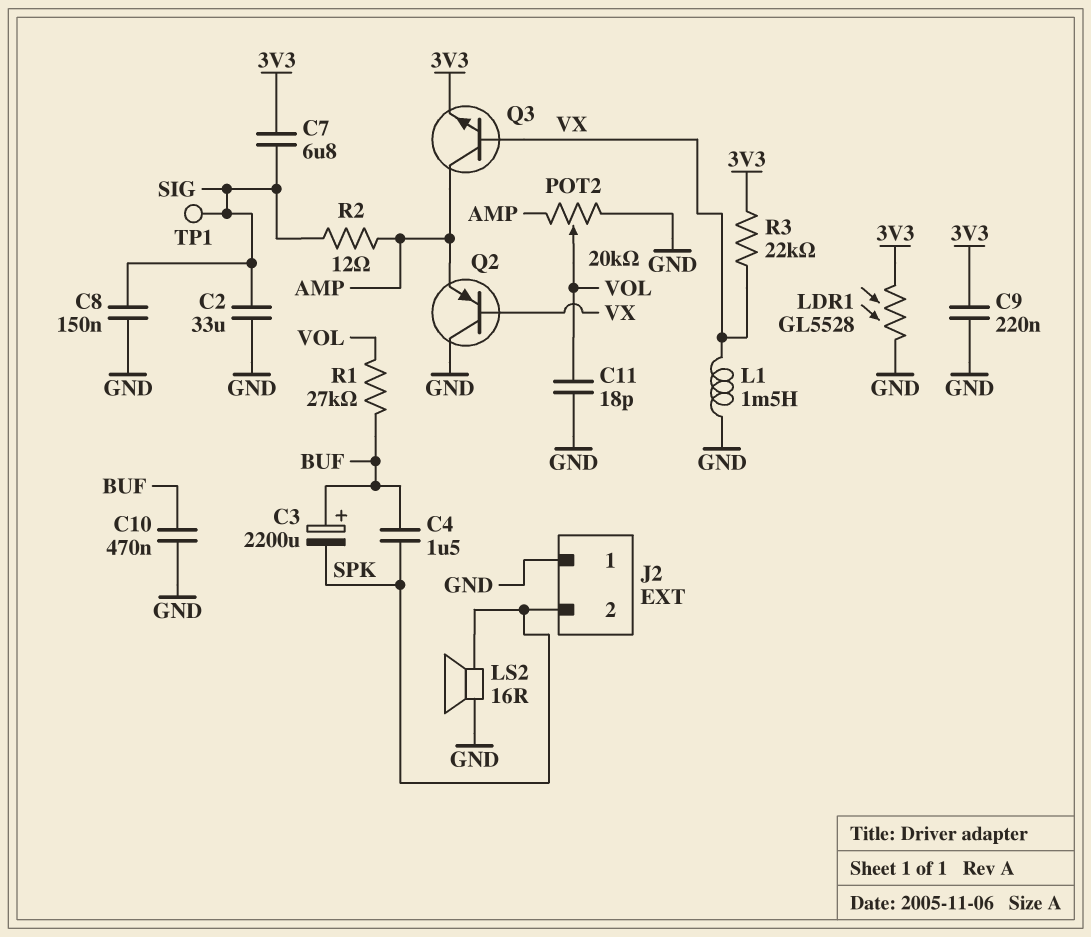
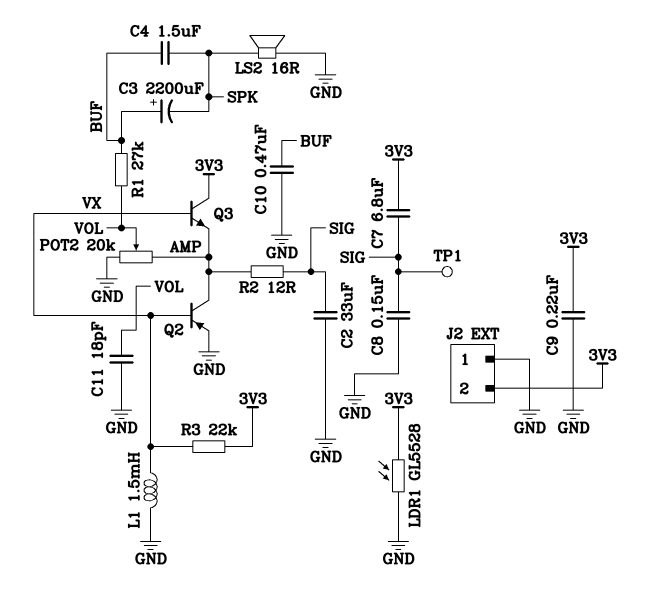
J2 pin 2: SPK -> 3V3
Q2: PNP (B VX, C GND, E AMP) -> PNP (B VX, C AMP, E GND)
Q3: NPN (B VX, C AMP, E 3V3) -> NPN (B VX, C 3V3, E AMP)

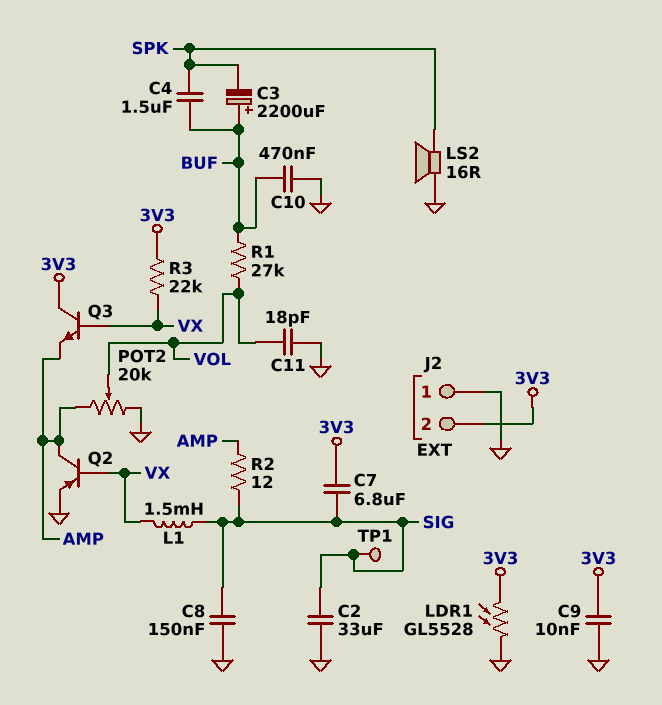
C9: 220nF (3V3, GND) -> 10nF (3V3, GND)
L1: 1.5mH (GND, VX) -> 1.5mH (SIG, VX)

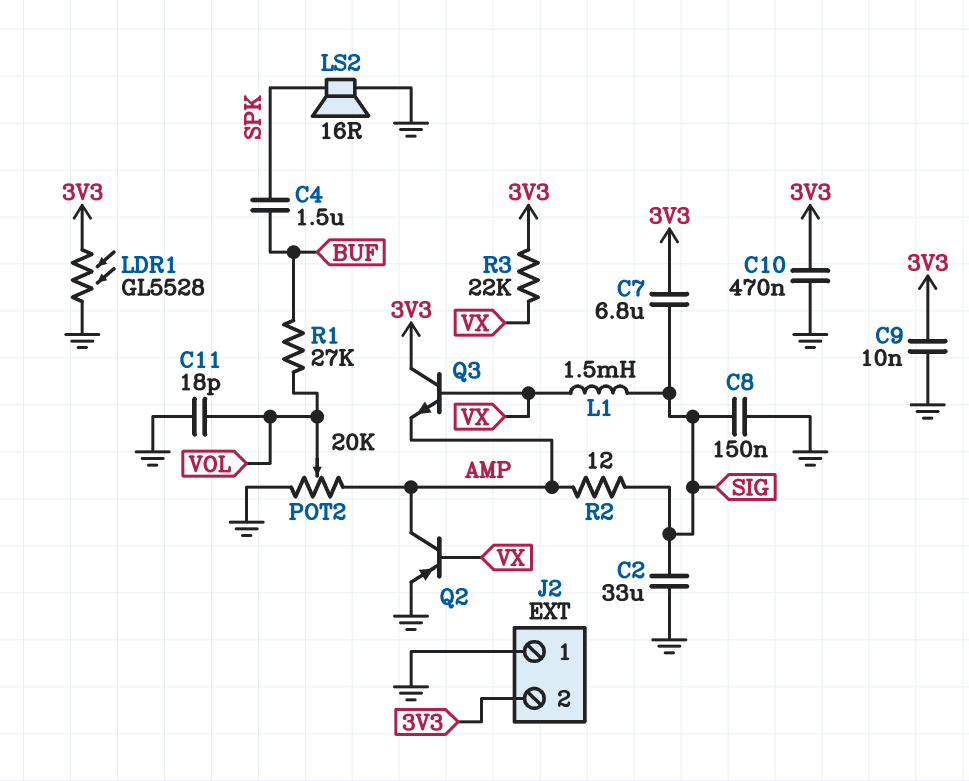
C3: 2200uF (plus BUF, minus SPK) -> none
C10: 470nF (BUF, GND) -> 470nF (3V3, GND)
TP1: test point (SIG) -> none

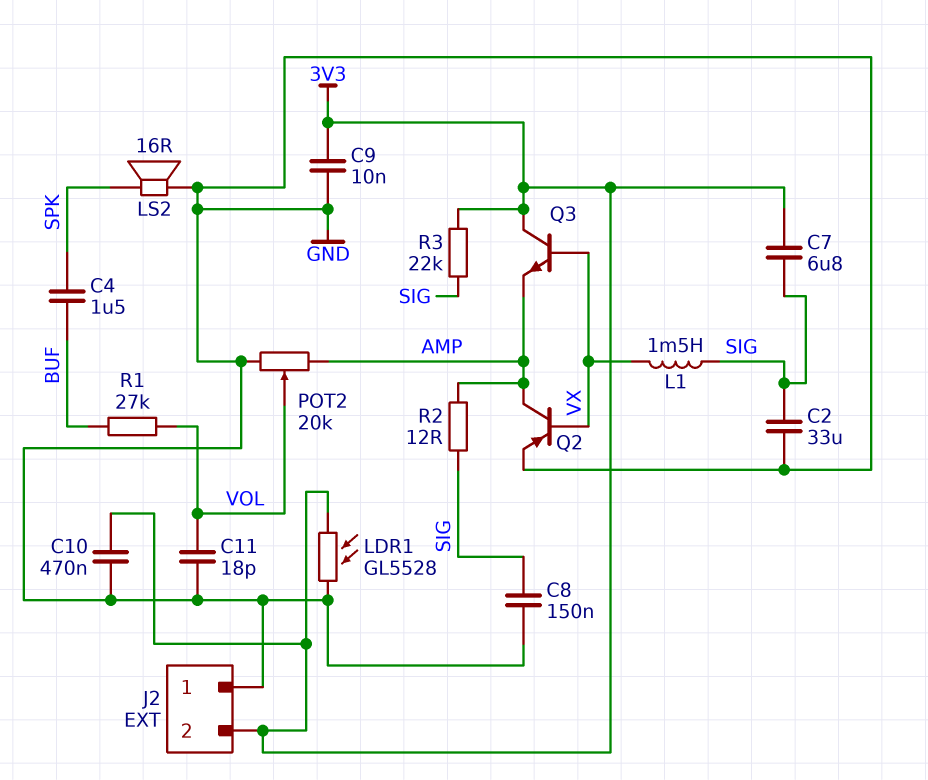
R3: 22k (3V3, VX) -> 22k (3V3, SIG)

